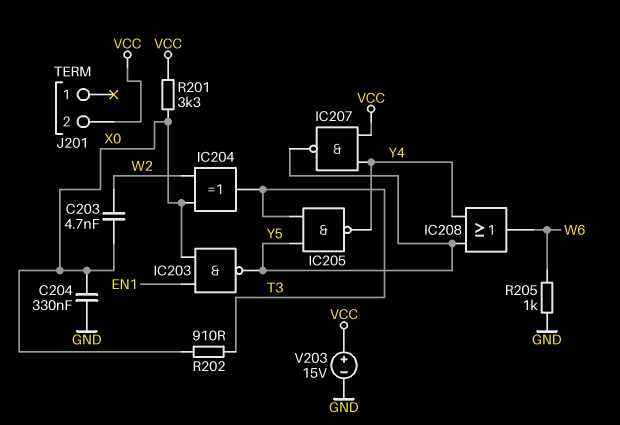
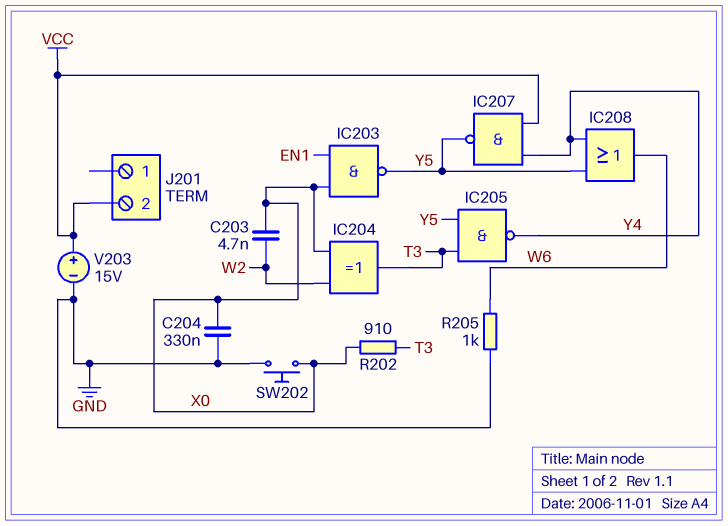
R201: 3.3k (VCC, X0) -> none
SW202: none -> button (GND, X0)

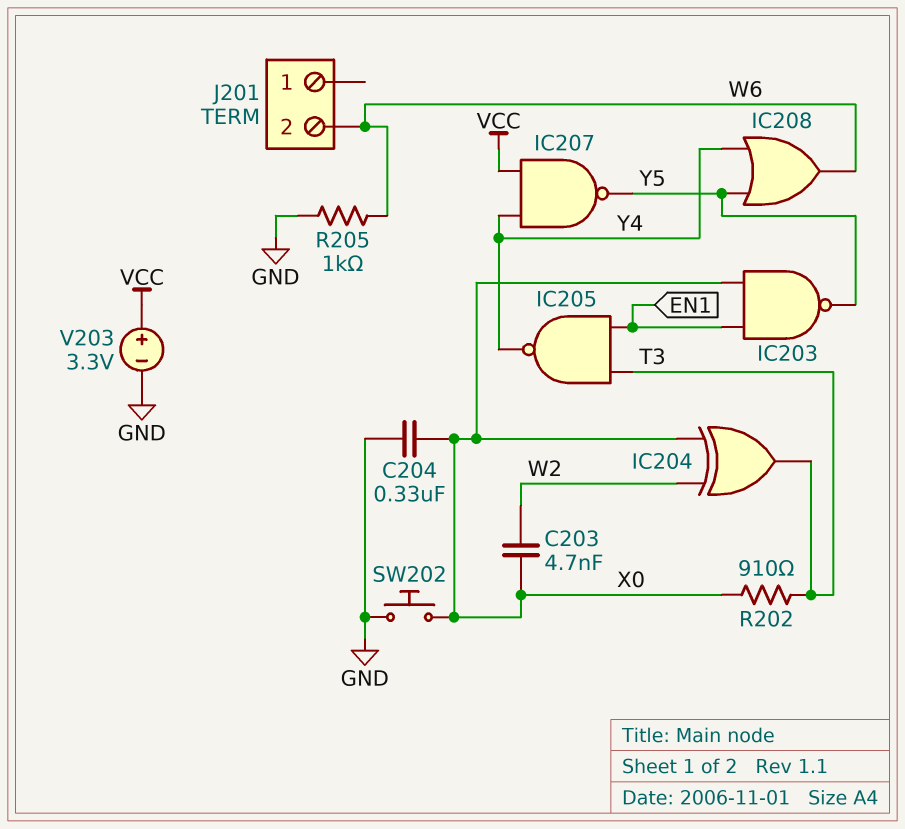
IC205: NAND (in T3, in Y5, out Y4) -> NAND (in EN1, in T3, out Y4)
J201 pin 2: VCC -> W6
V203: 15V (plus VCC, minus GND) -> 3.3V (plus VCC, minus GND)

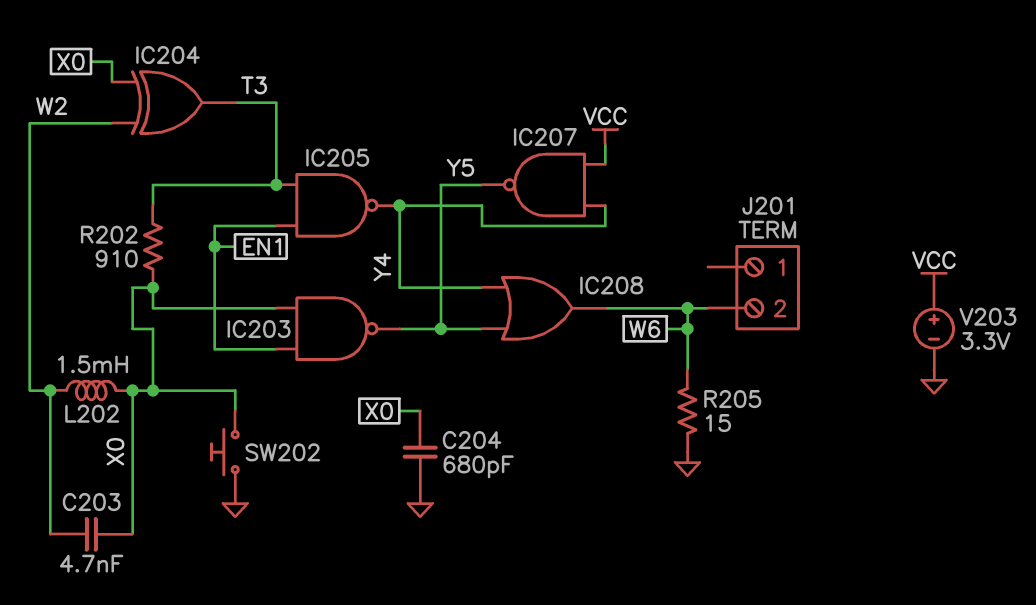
C204: 330nF (GND, X0) -> 680pF (GND, X0)
L202: none -> 1.5mH (W2, X0)
R205: 1k (GND, W6) -> 15 (GND, W6)

